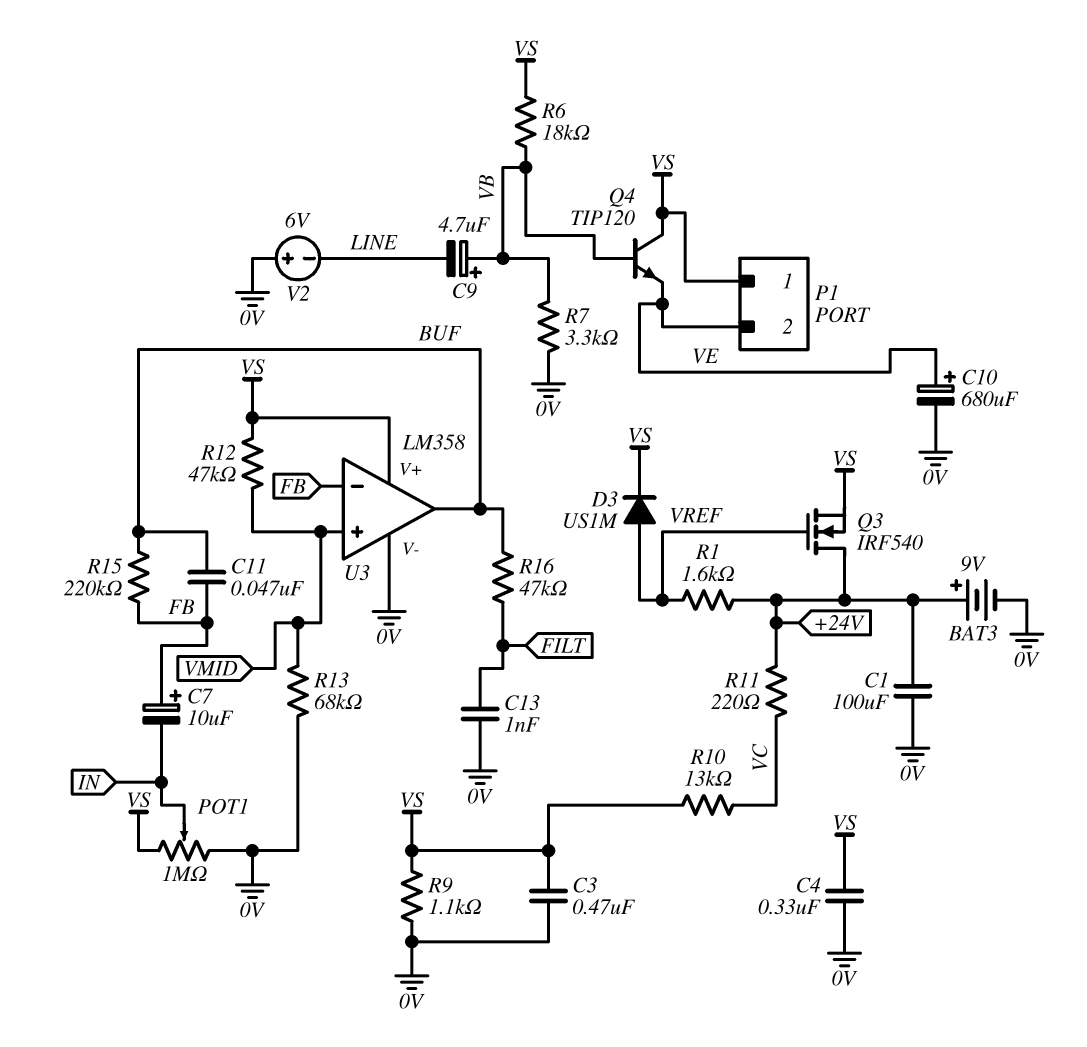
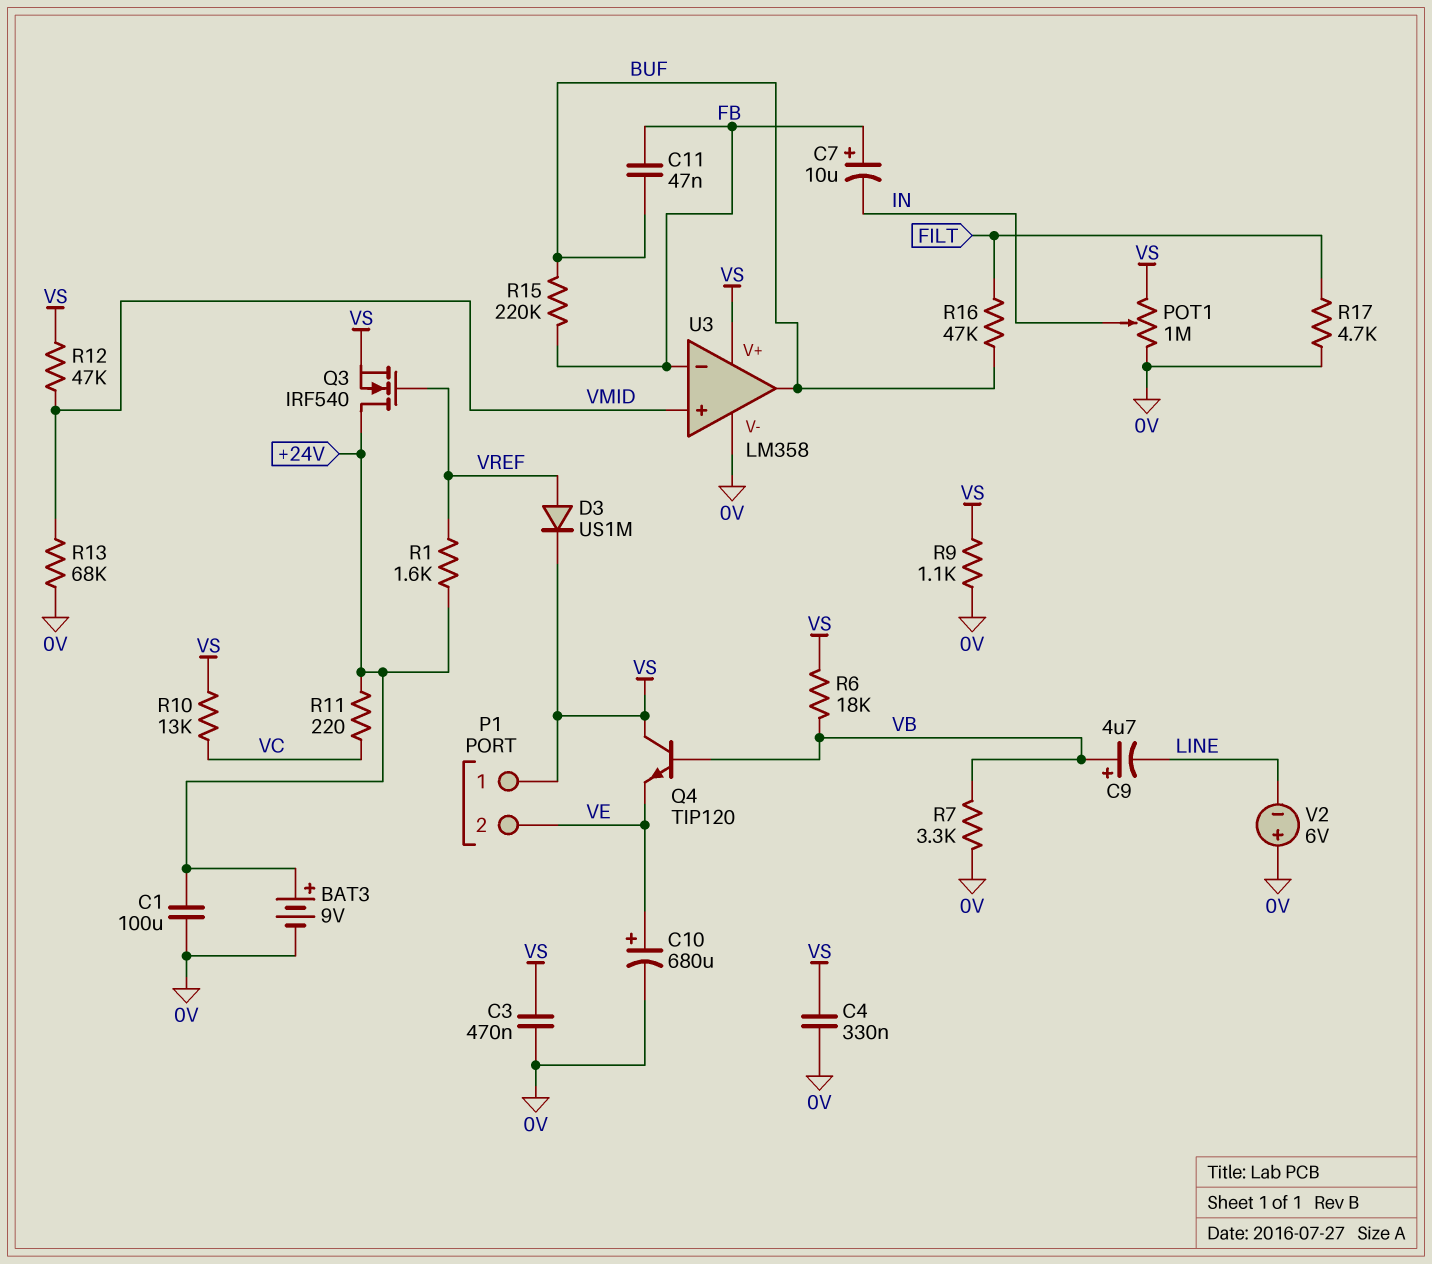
C13: 1nF (0V, FILT) -> none
R17: none -> 4.7k (0V, FILT)

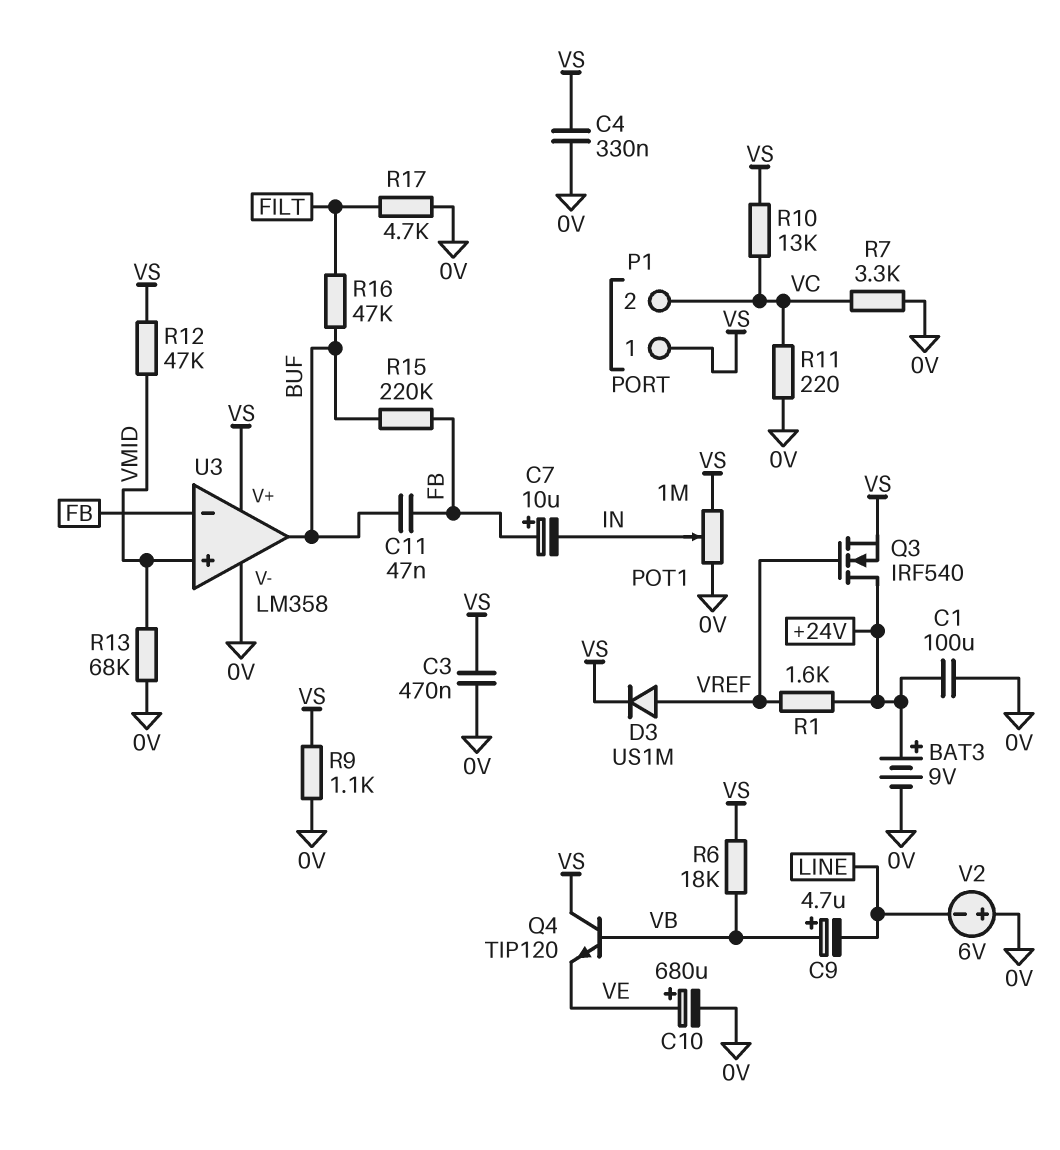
P1 pin 2: VE -> VC
R7: 3.3k (0V, VB) -> 3.3k (0V, VC)
R11: 220 (+24V, VC) -> 220 (0V, VC)

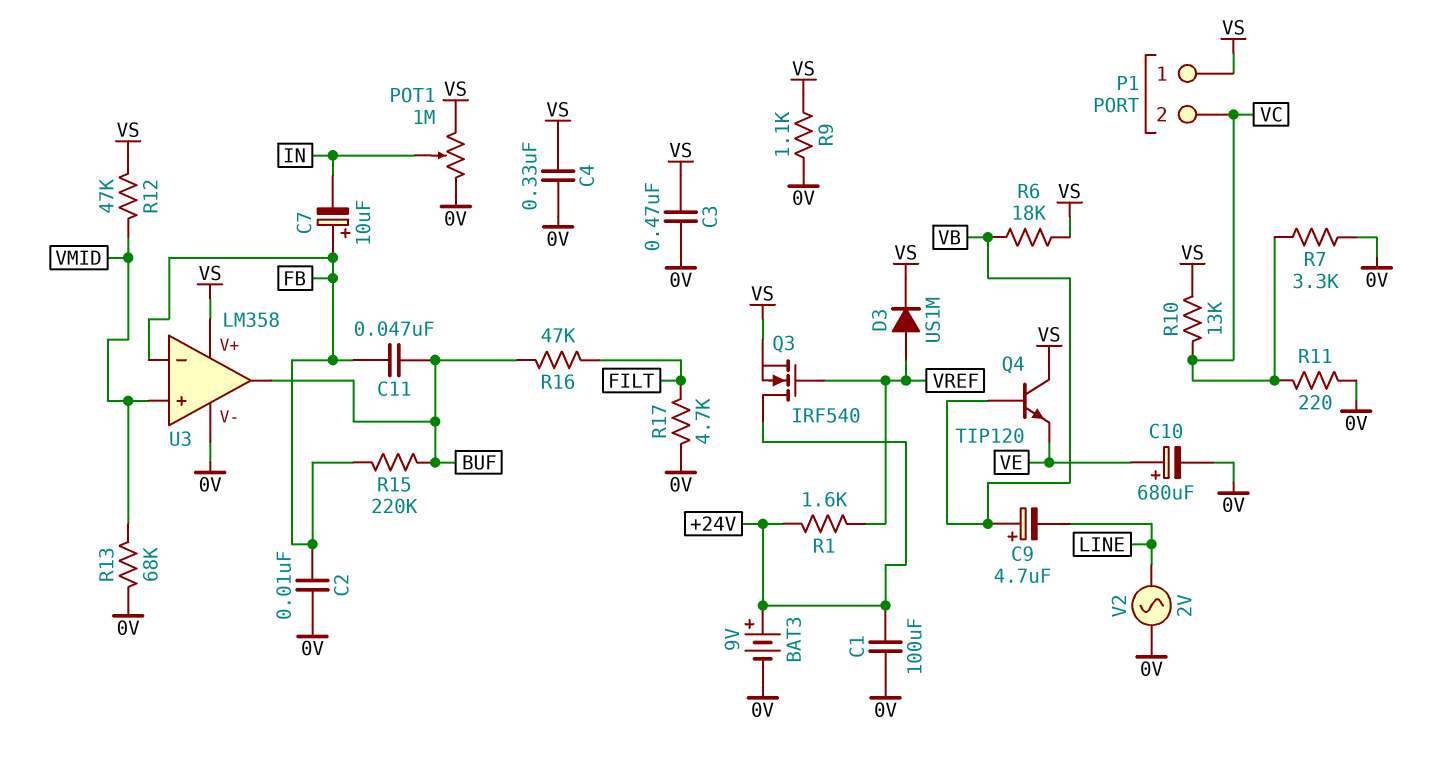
C2: none -> 10nF (0V, FB)
V2: 6V (plus 0V, minus LINE) -> AC 2V (0V, LINE)

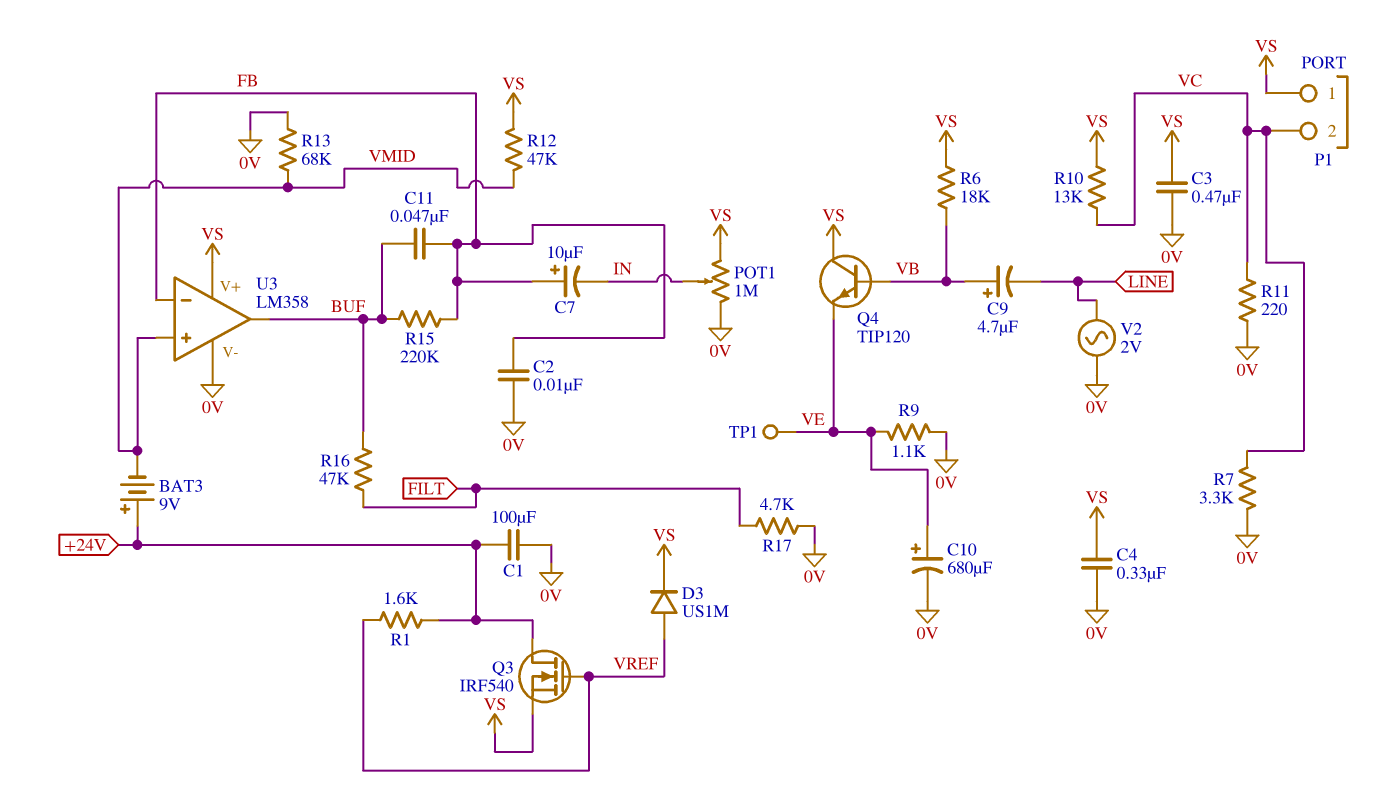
BAT3: 9V (plus +24V, minus 0V) -> 9V (plus +24V, minus VMID)
R9: 1.1k (0V, VS) -> 1.1k (0V, VE)
TP1: none -> test point (VE)

